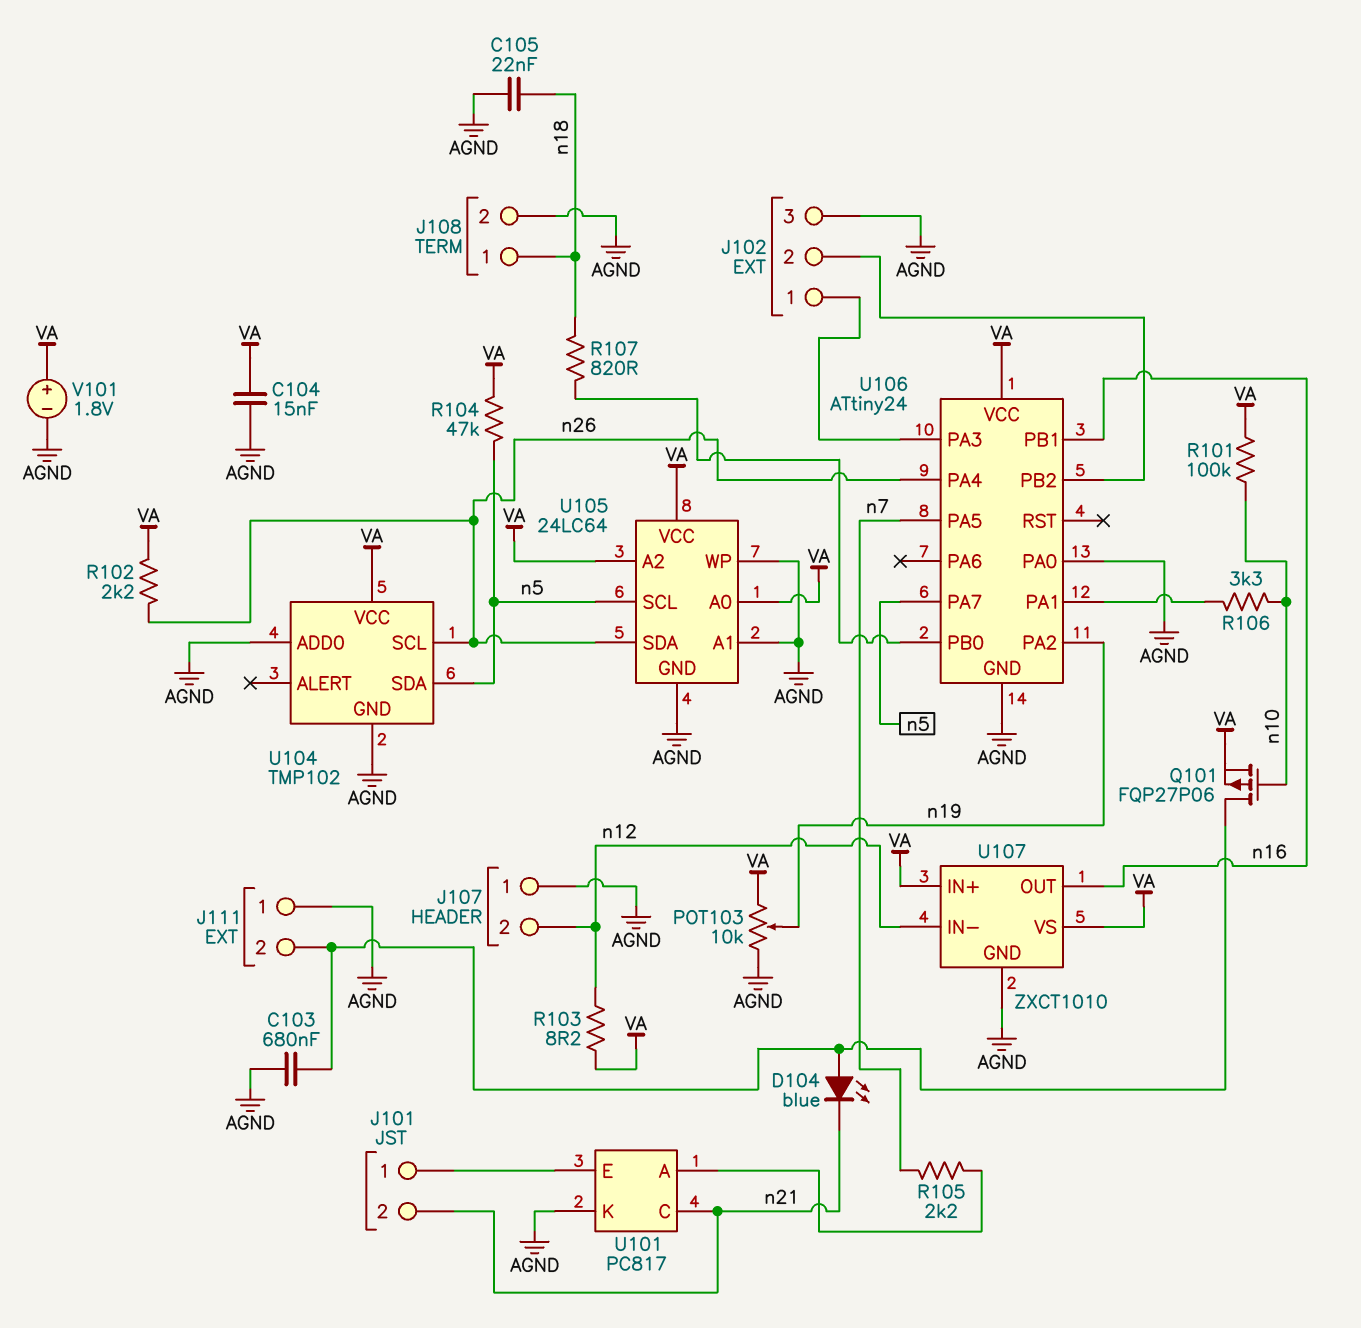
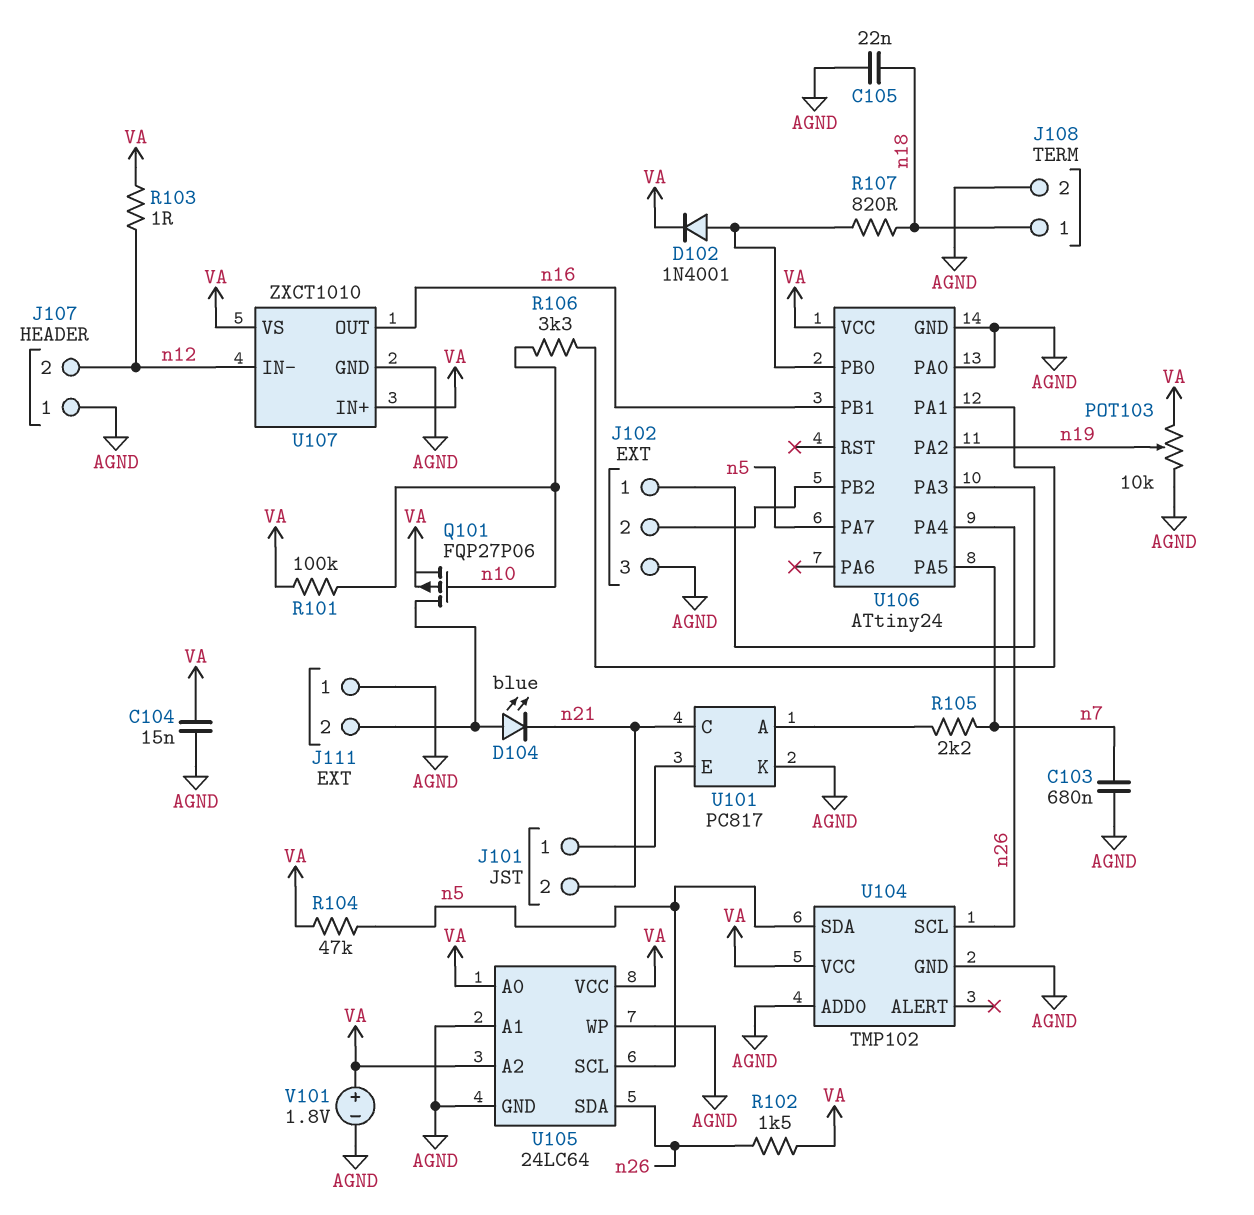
C103: 680nF (AGND, J111/2) -> 680nF (AGND, n7)
D102: none -> diode 1N4001 (A U106/PB0, K VA)
R102: 2.2k (VA, n26) -> 1.5k (VA, n26)
R103: 8.2 (VA, n12) -> 1 (VA, n12)

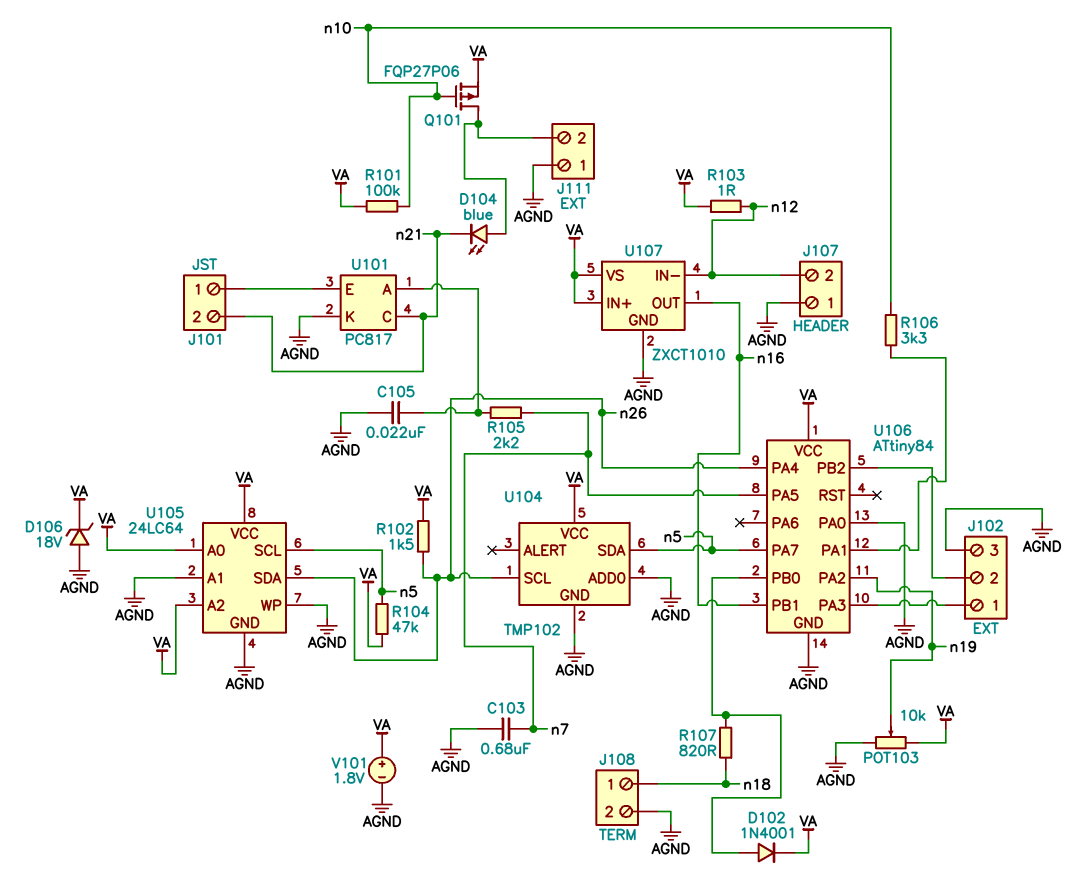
C104: 15nF (AGND, VA) -> none
C105: 22nF (AGND, n18) -> 22nF (AGND, U101/A)
D106: none -> zener 18V (A AGND, K VA)
U106: ATtiny24 -> ATtiny84

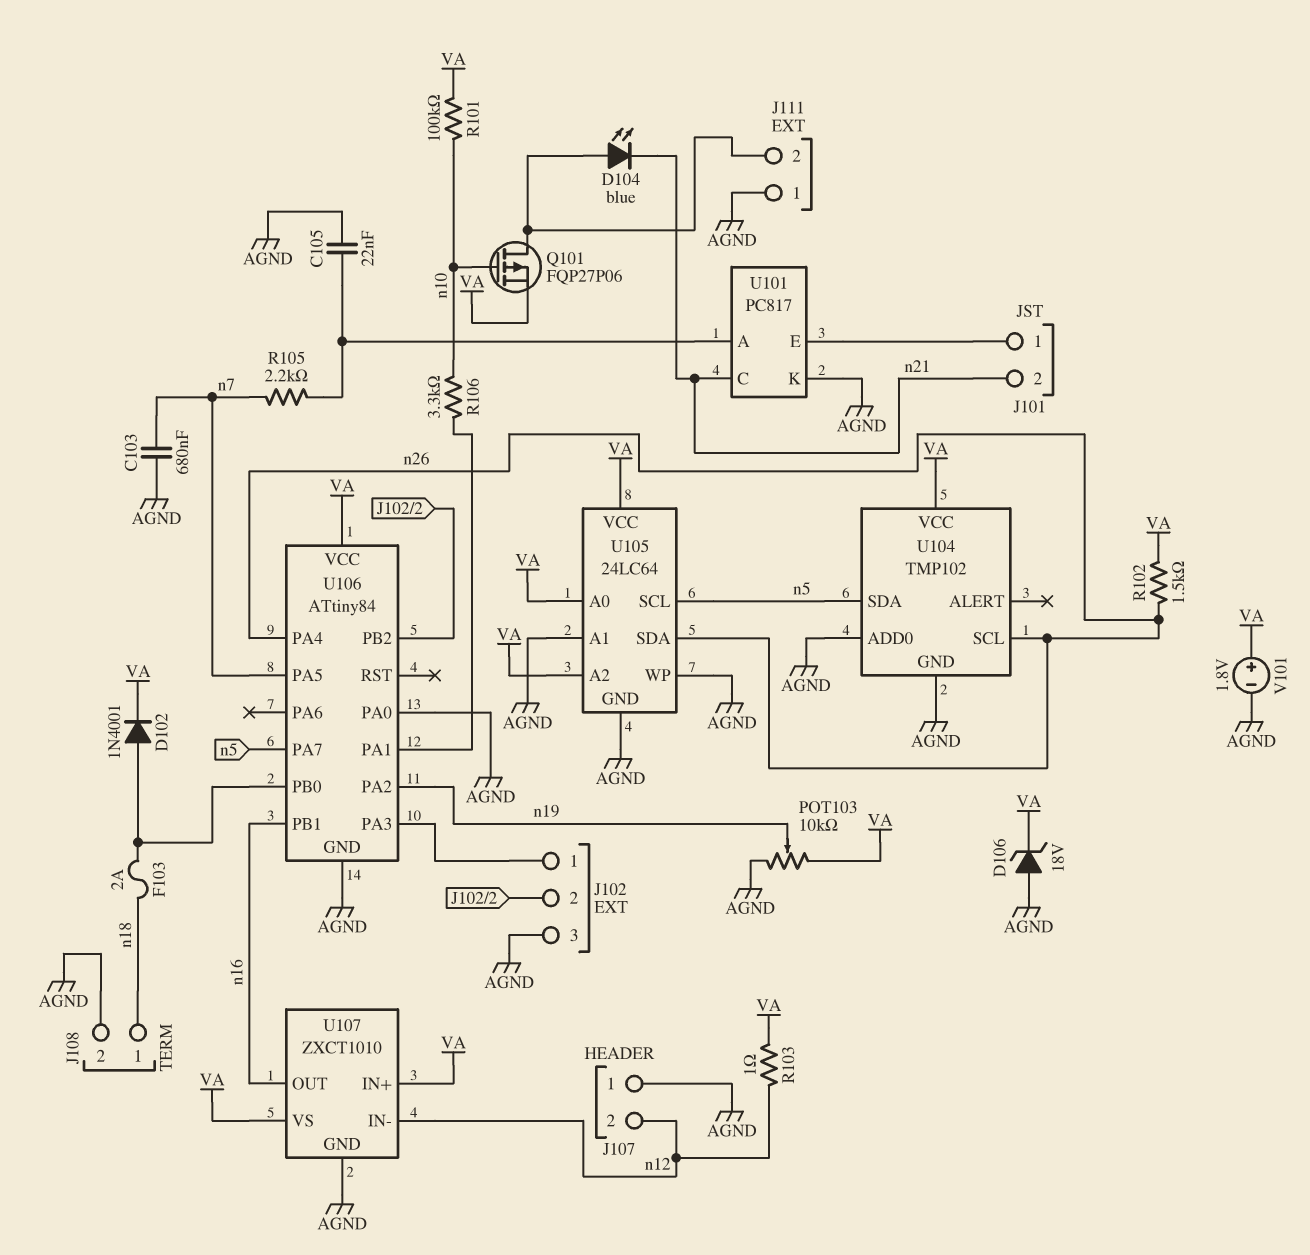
F103: none -> 2A (U106/PB0, n18)
R104: 47k (VA, n5) -> none
R107: 820 (U106/PB0, n18) -> none

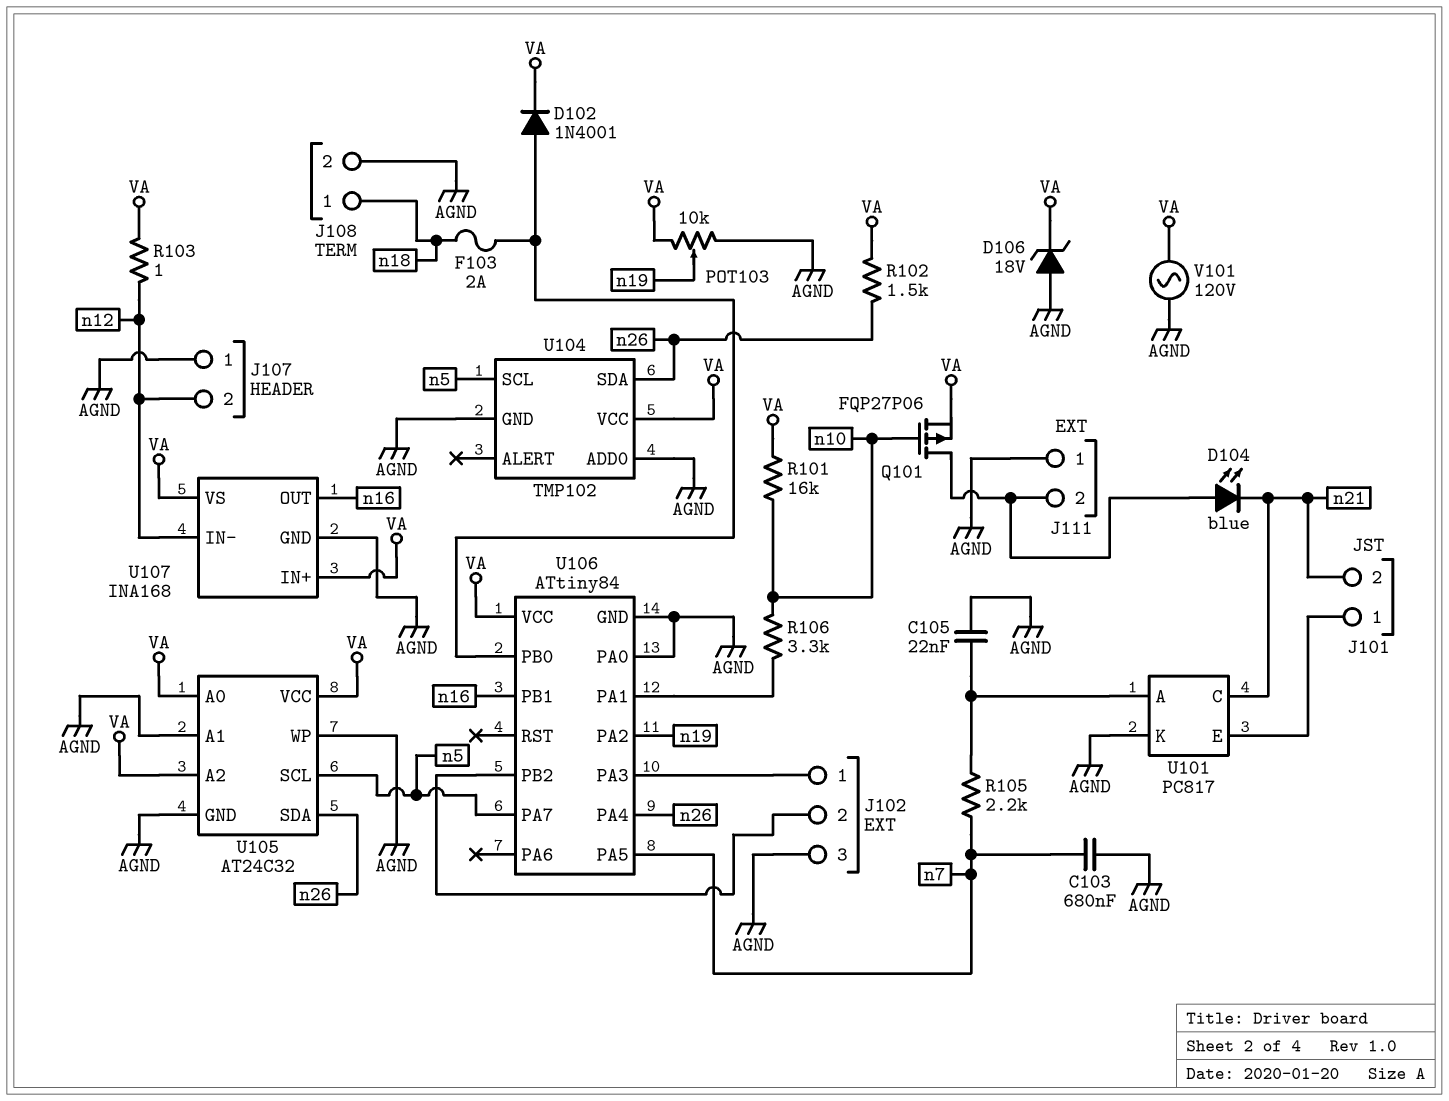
R101: 100k (VA, n10) -> 16k (VA, n10)
U104 pin SCL: n26 -> n5
U104 pin SDA: n5 -> n26
U105: 24LC64 -> AT24C32
U107: ZXCT1010 -> INA168
V101: 1.8V (plus VA, minus AGND) -> AC 120V (AGND, VA)

